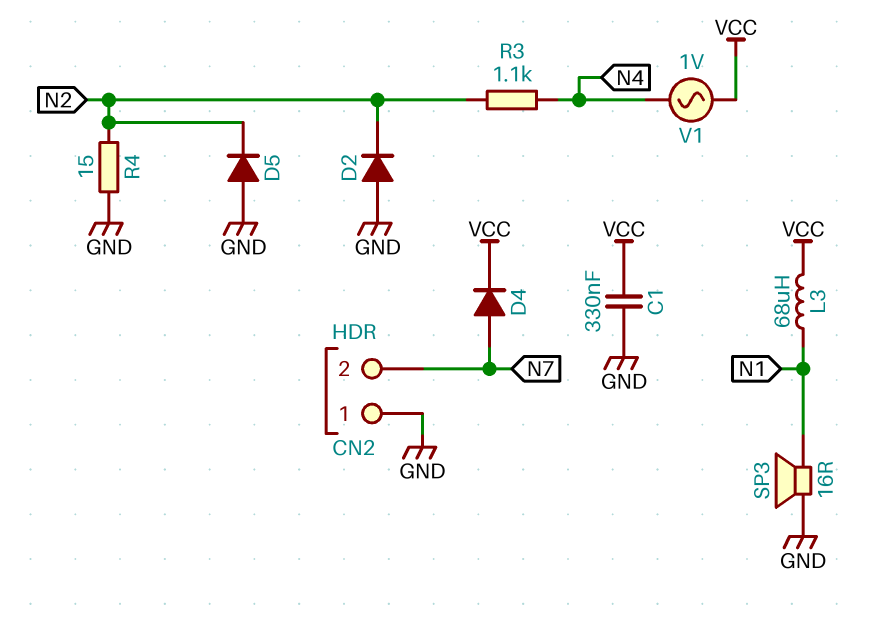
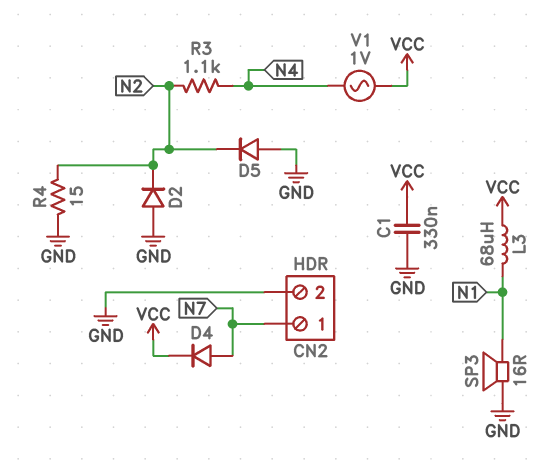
CN2 pin 1: GND -> N7
CN2 pin 2: N7 -> GND

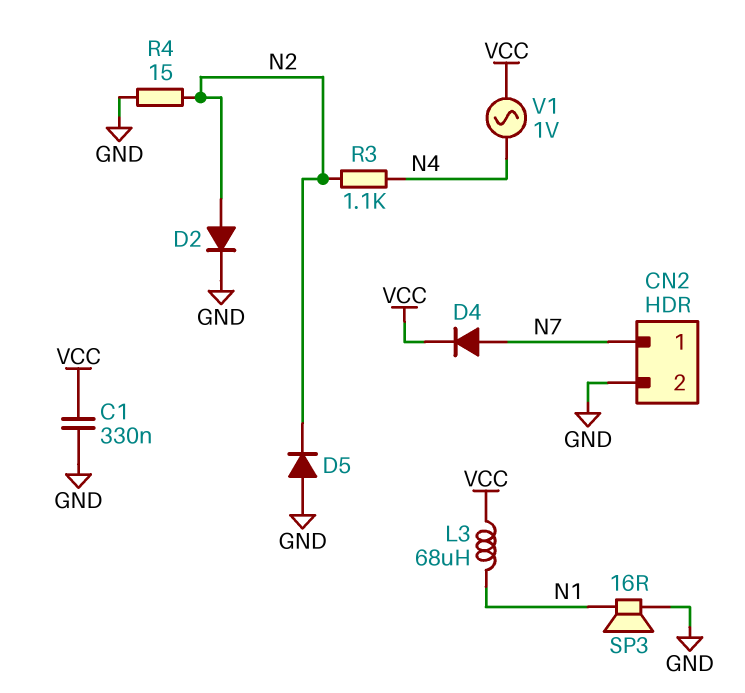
D2: diode (A GND, K N2) -> diode (A N2, K GND)

